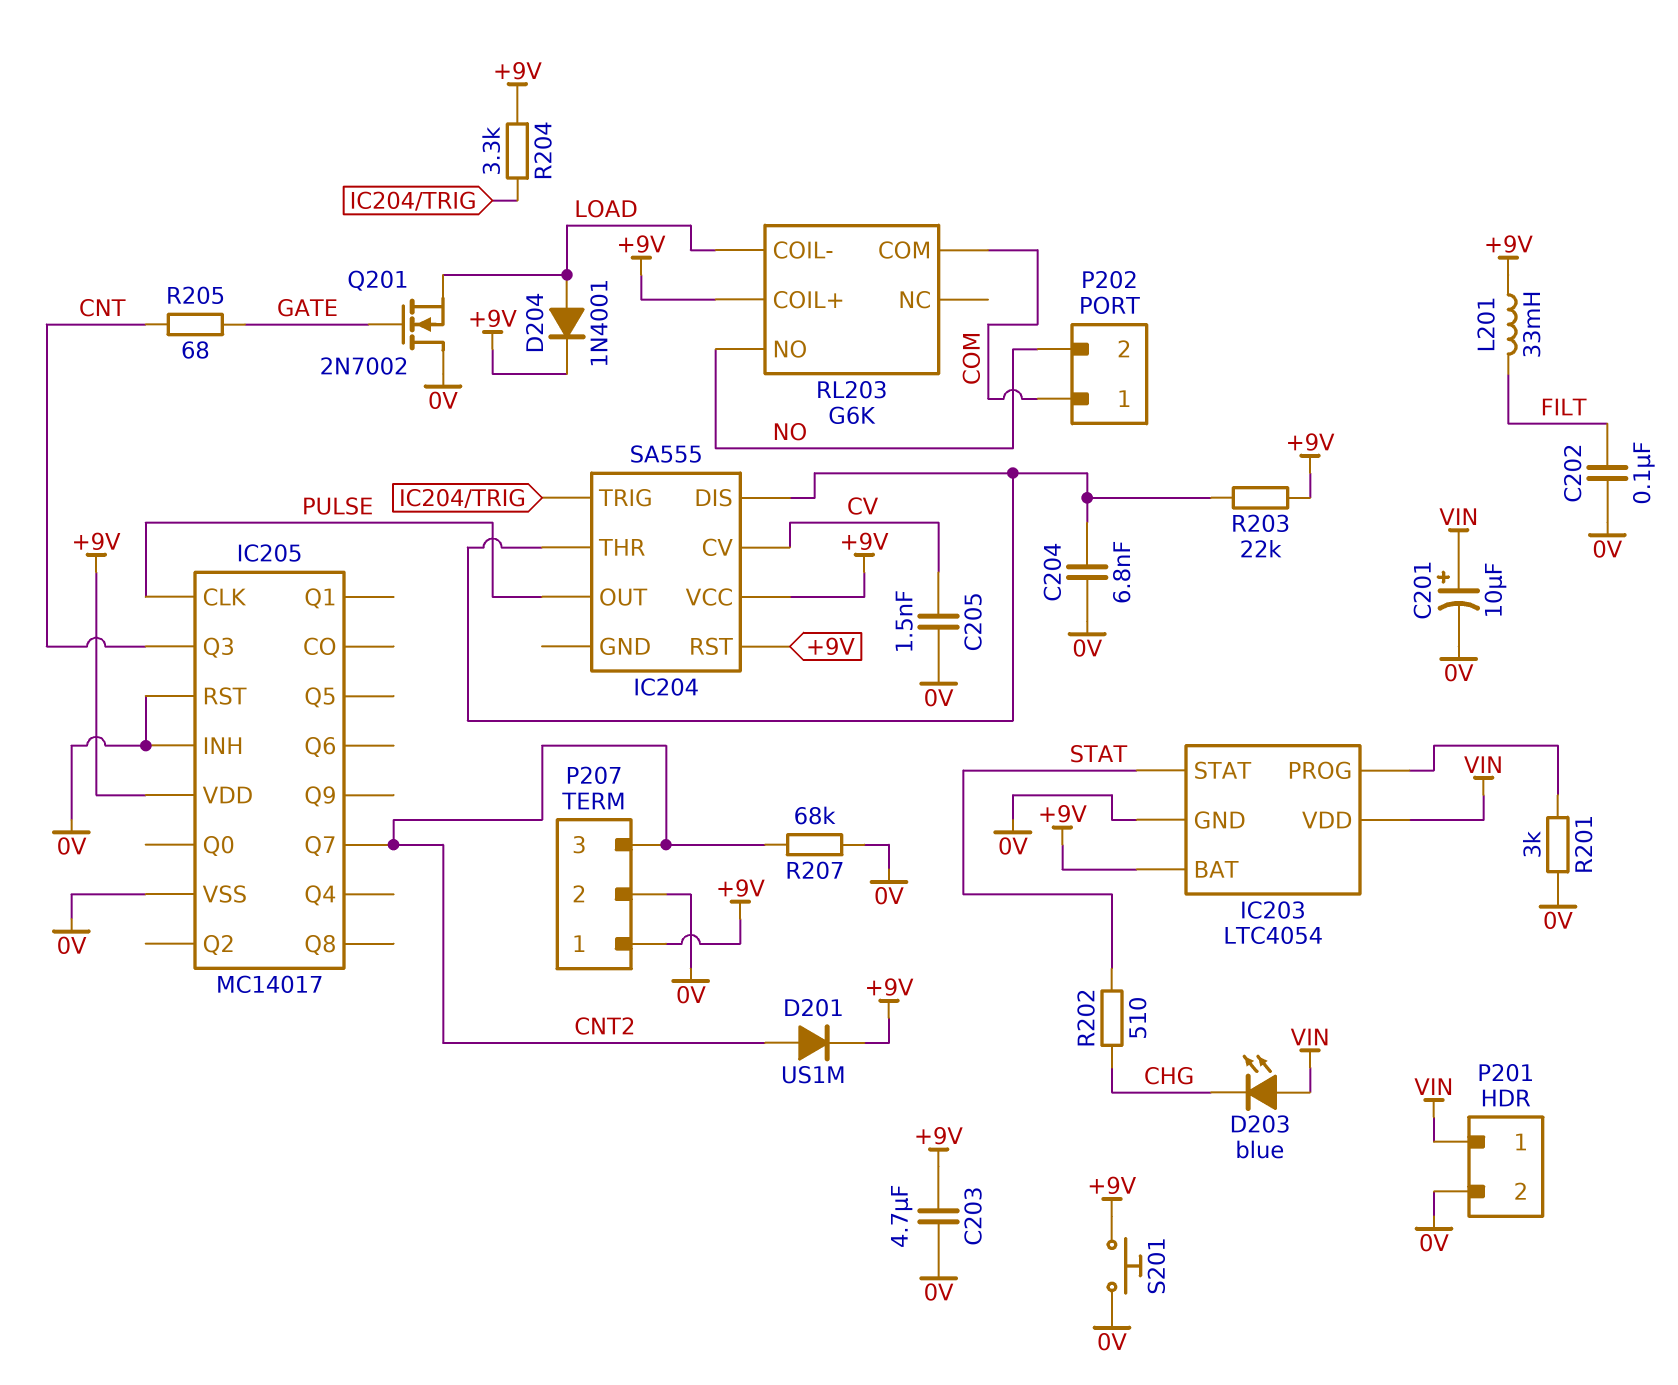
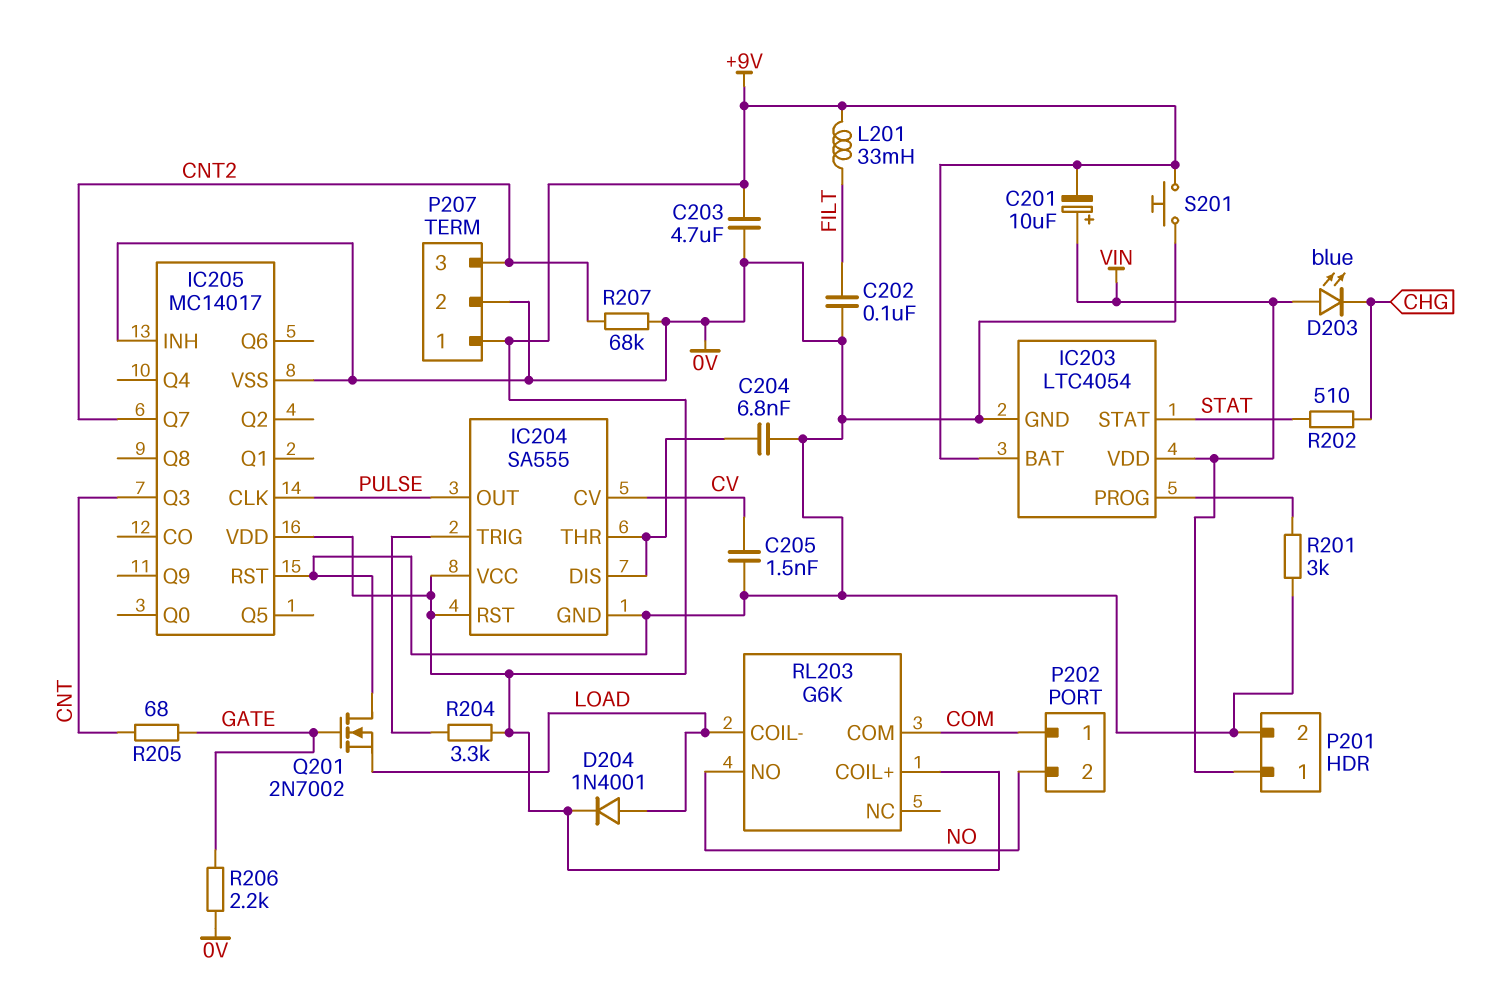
C201: 10uF (plus VIN, minus 0V) -> 10uF (plus VIN, minus +9V)
D201: diode US1M (A CNT2, K +9V) -> none
IC204 pin GND: none -> 0V
R203: 22k (+9V, IC204/DIS) -> none
R206: none -> 2.2k (0V, GATE)

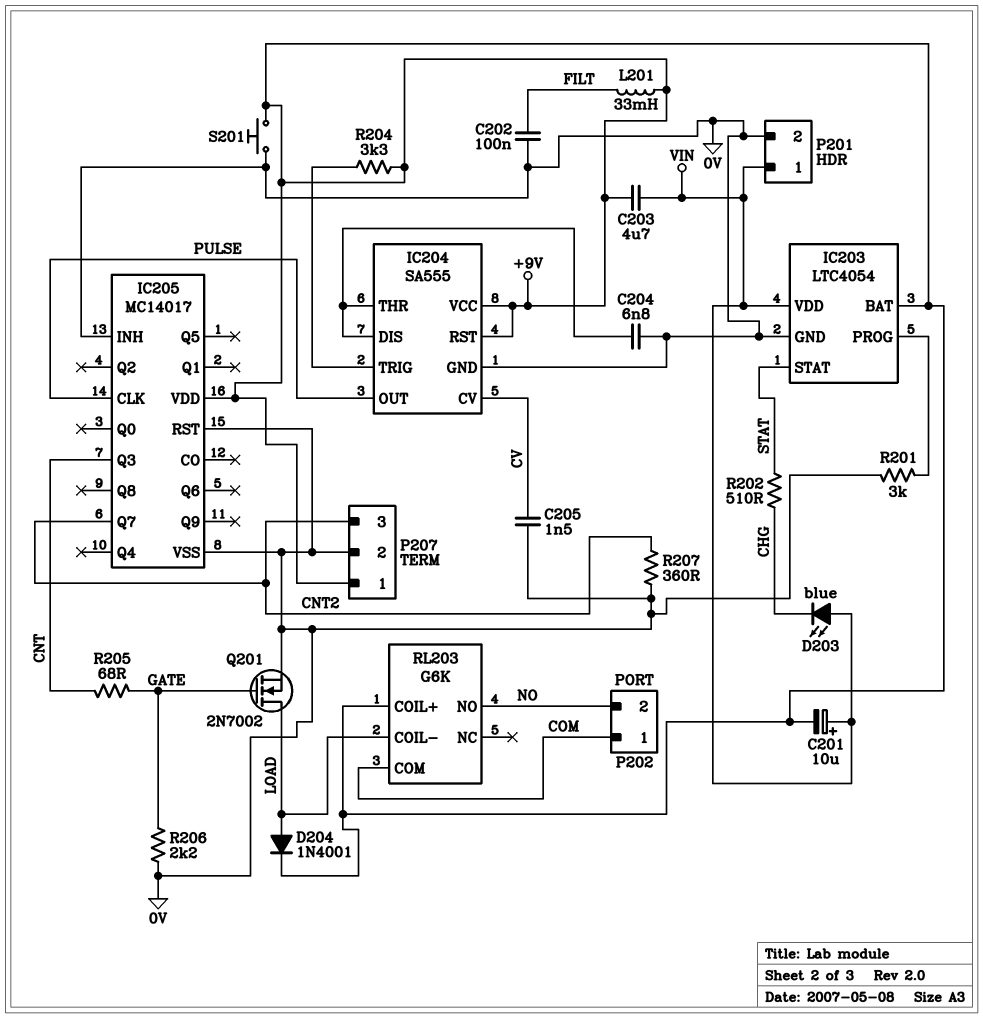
C203: 4.7uF (+9V, 0V) -> 4.7uF (+9V, VIN)
Q201: NMOS 2N7002 (G GATE, D 0V, S LOAD) -> NMOS 2N7002 (G GATE, D LOAD, S 0V)
R207: 68k (0V, CNT2) -> 360 (0V, CNT2)

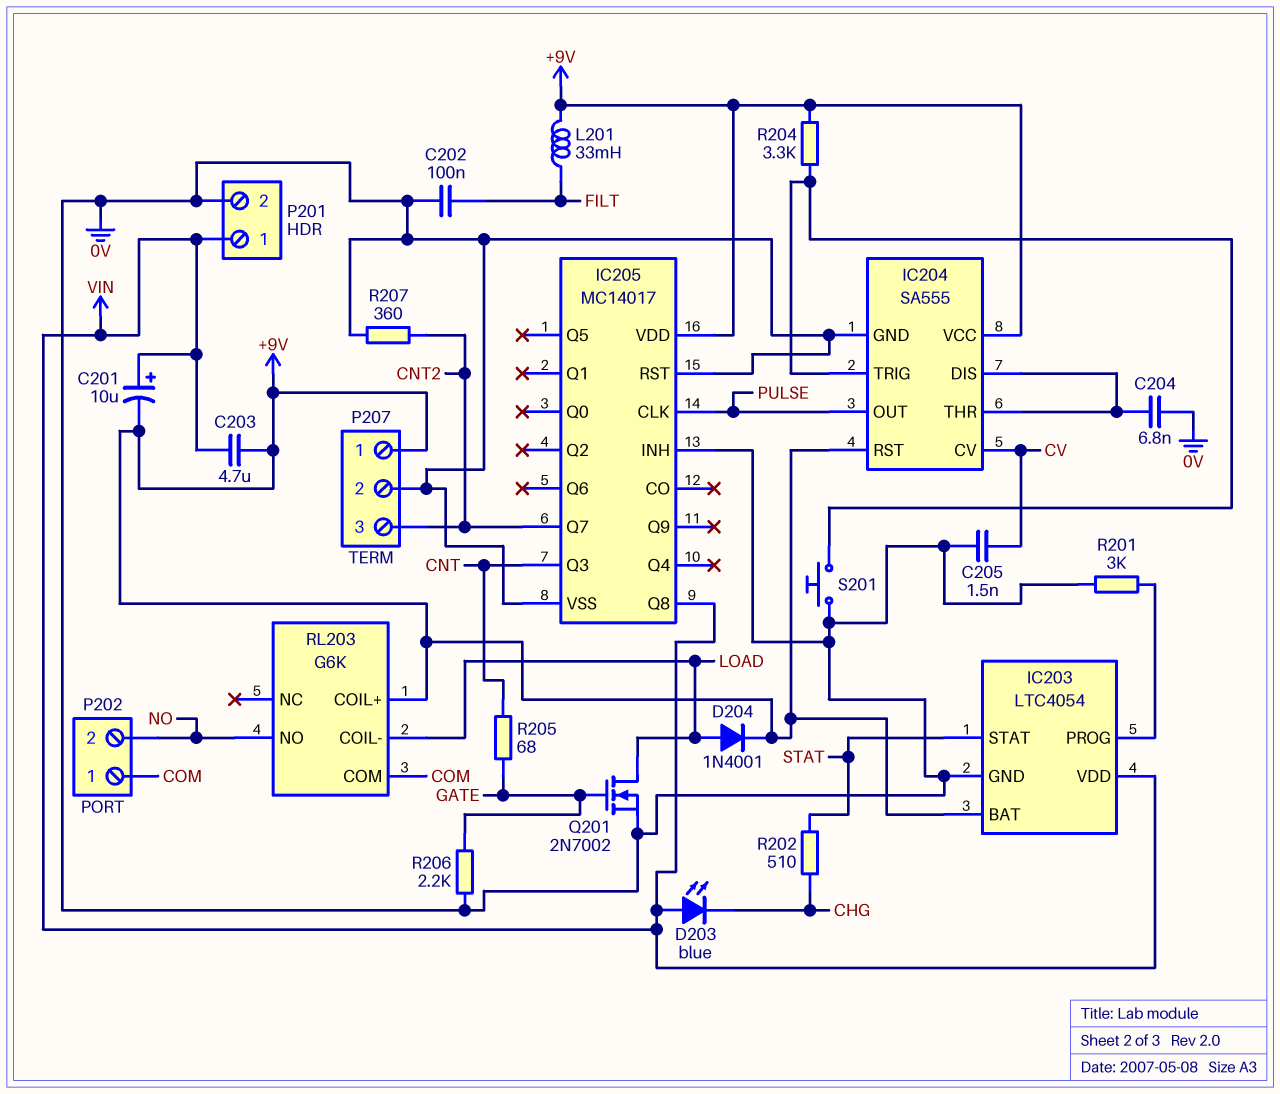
IC205 pin Q8: none -> VIN
S201: button (+9V, 0V) -> button (0V, IC204/TRIG)

